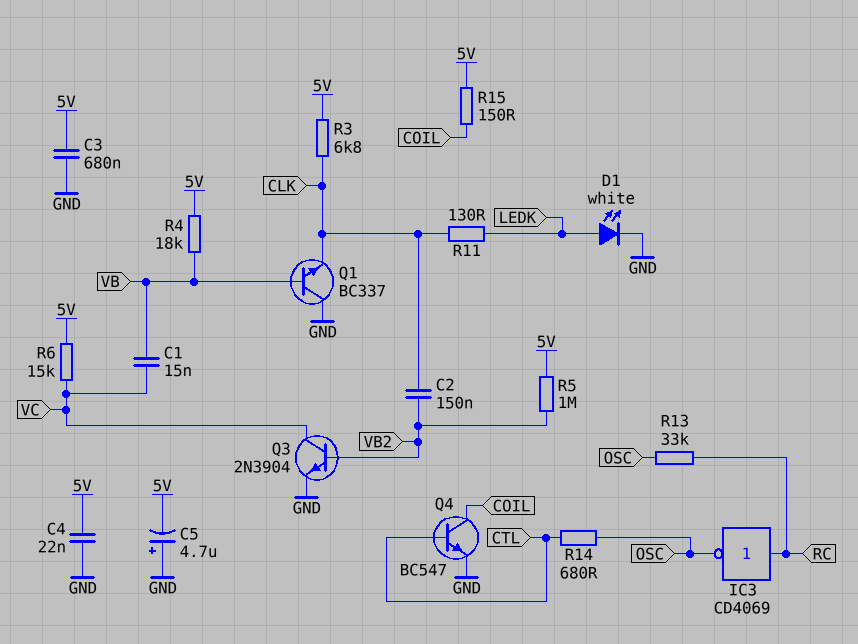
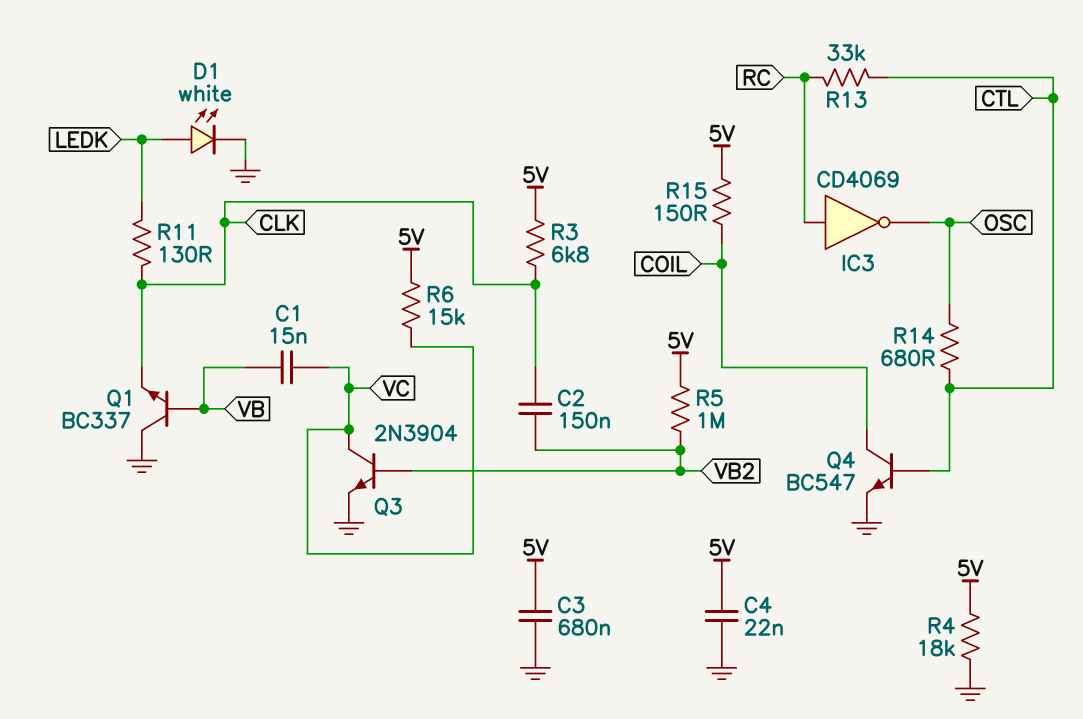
C5: 4.7uF (plus GND, minus 5V) -> none
R4: 18k (5V, VB) -> 18k (5V, GND)
R13: 33k (OSC, RC) -> 33k (CTL, RC)

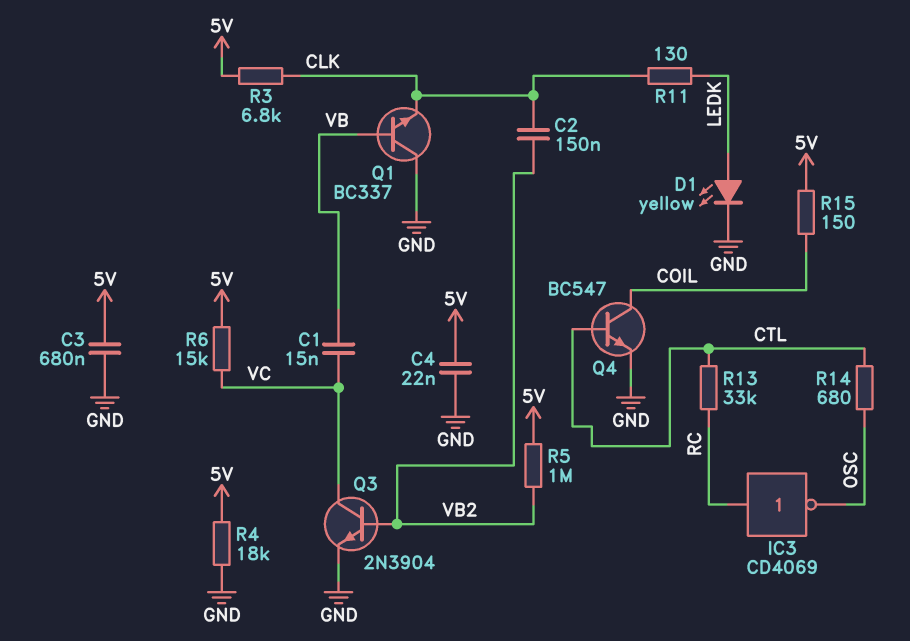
D1: LED white (A LEDK, K GND) -> LED yellow (A LEDK, K GND)

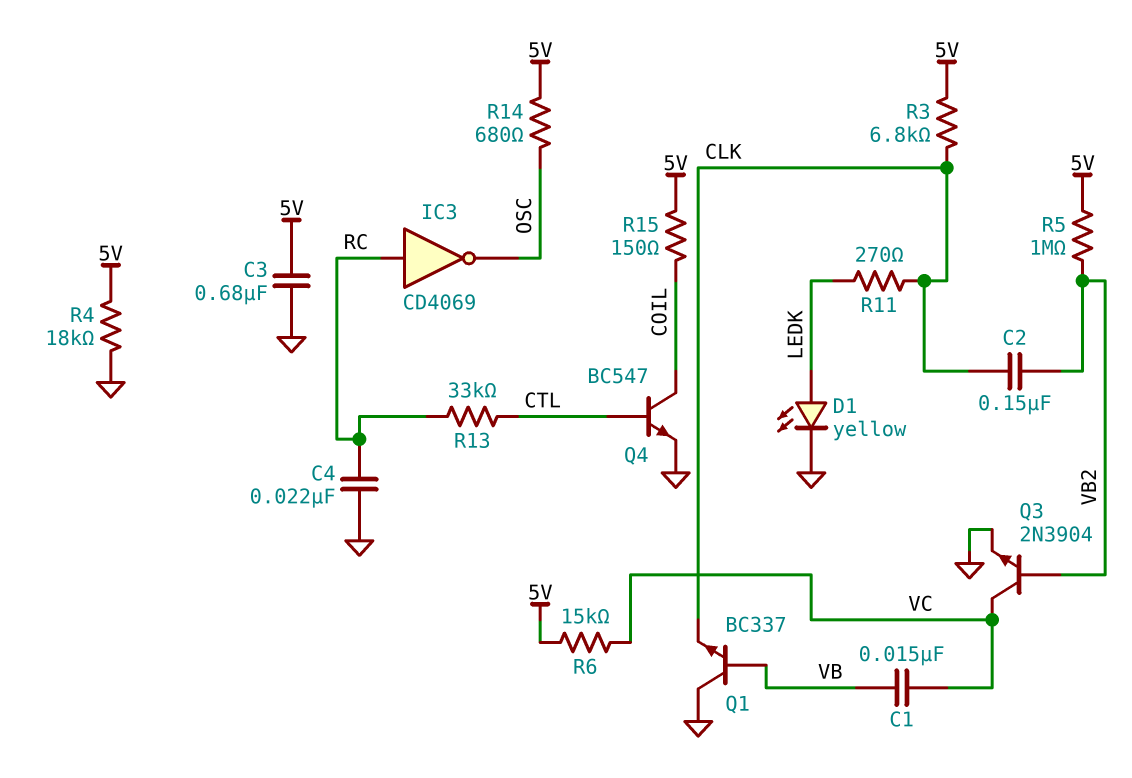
C4: 22nF (5V, GND) -> 22nF (GND, RC)
R11: 130 (CLK, LEDK) -> 270 (CLK, LEDK)
R14: 680 (CTL, OSC) -> 680 (5V, OSC)

